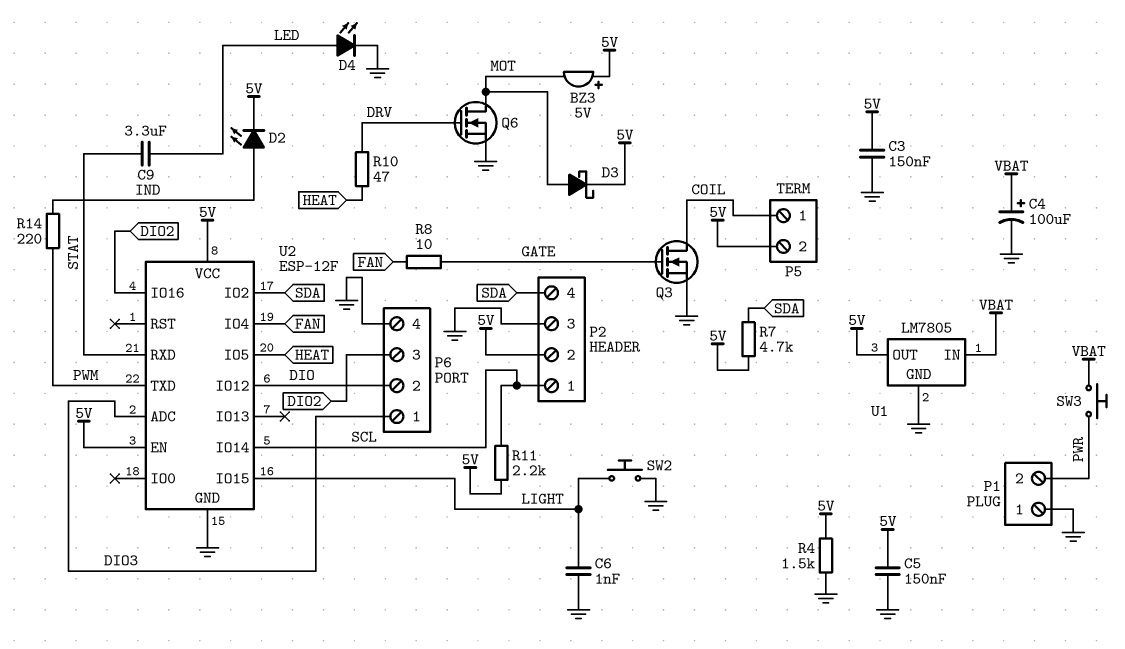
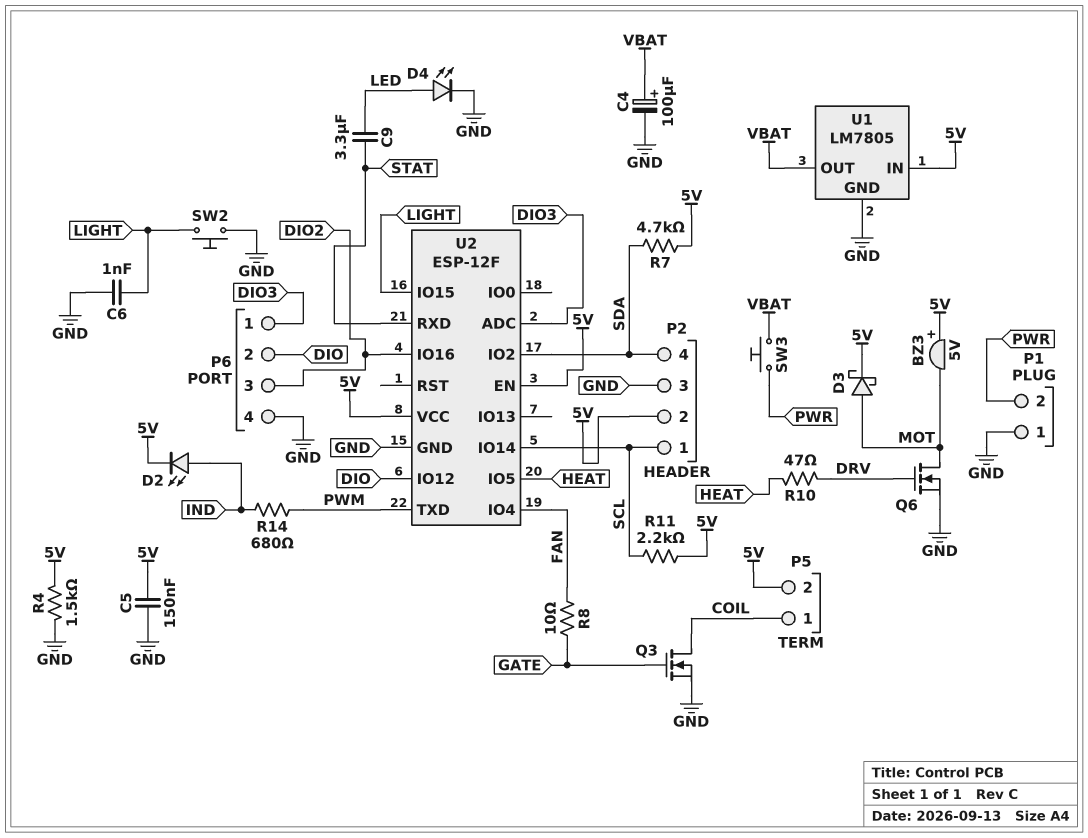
C3: 150nF (5V, GND) -> none
R14: 220 (IND, PWM) -> 680 (IND, PWM)
U1 pin IN: VBAT -> 5V
U1 pin OUT: 5V -> VBAT

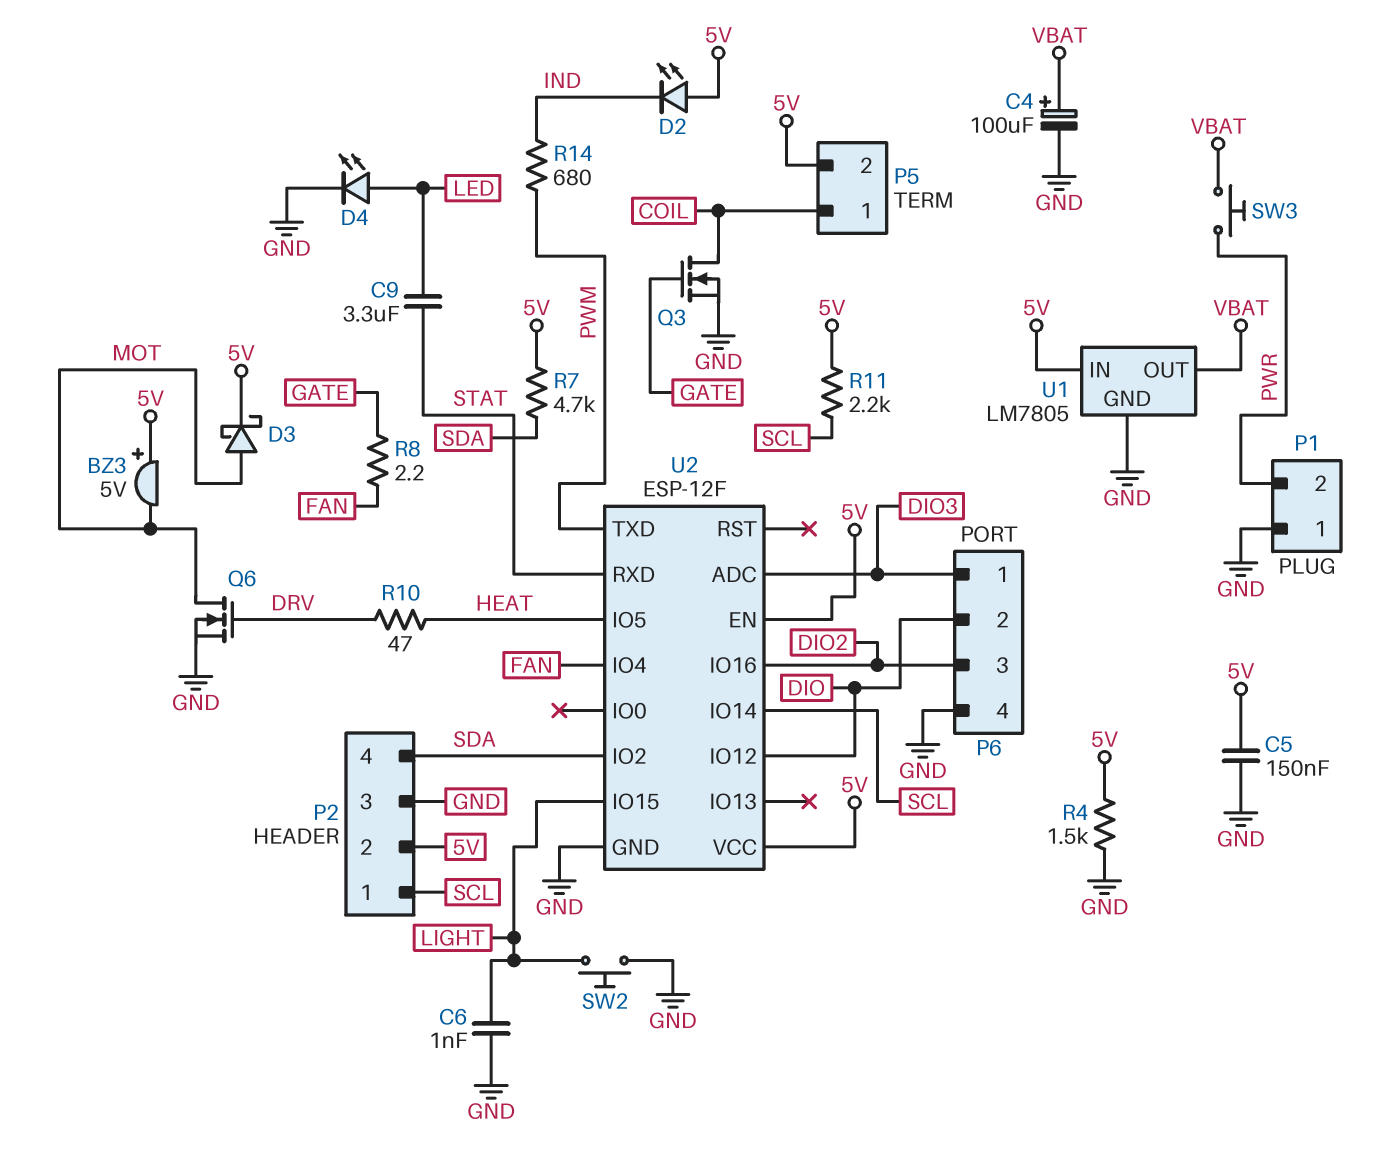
D2: LED (A IND, K 5V) -> LED (A 5V, K IND)
R8: 10 (FAN, GATE) -> 2.2 (FAN, GATE)

